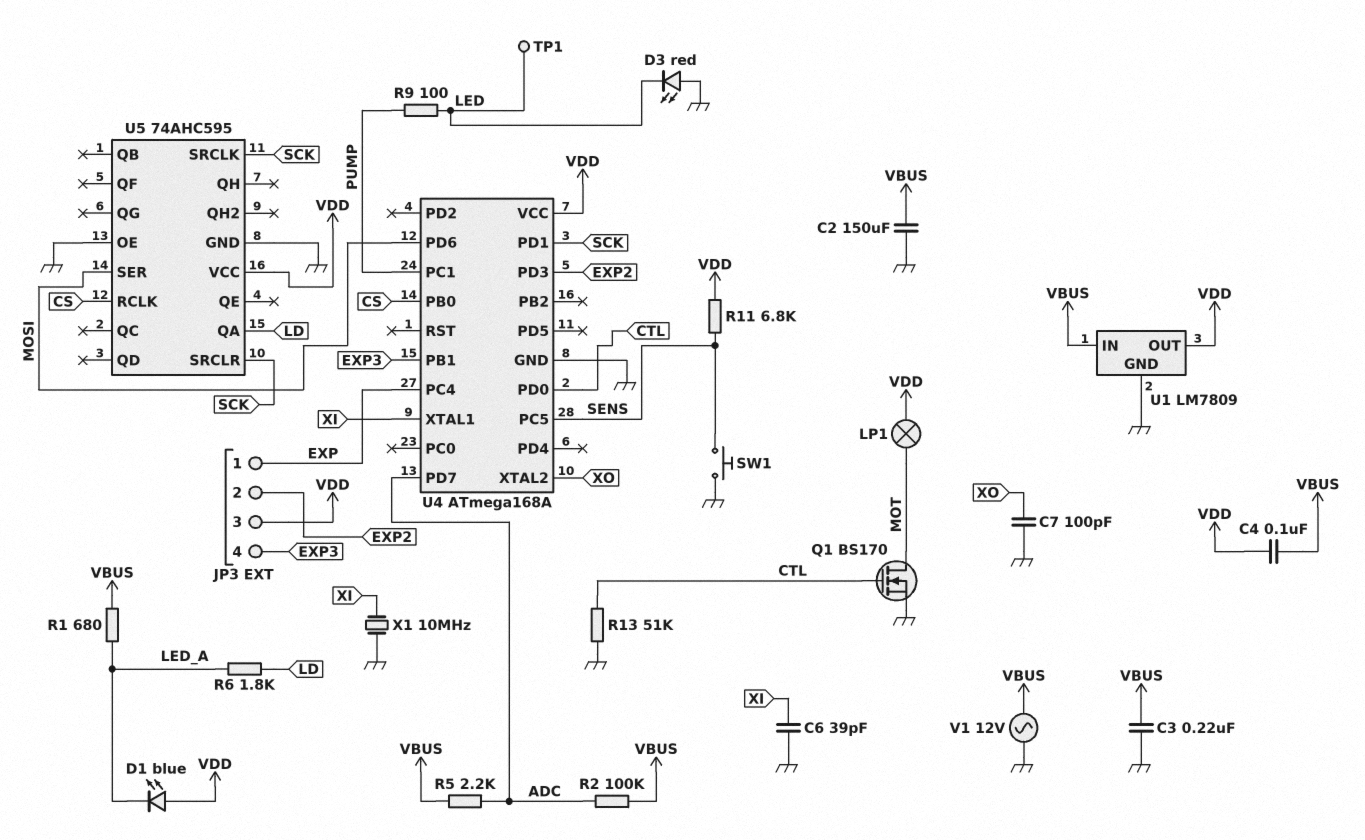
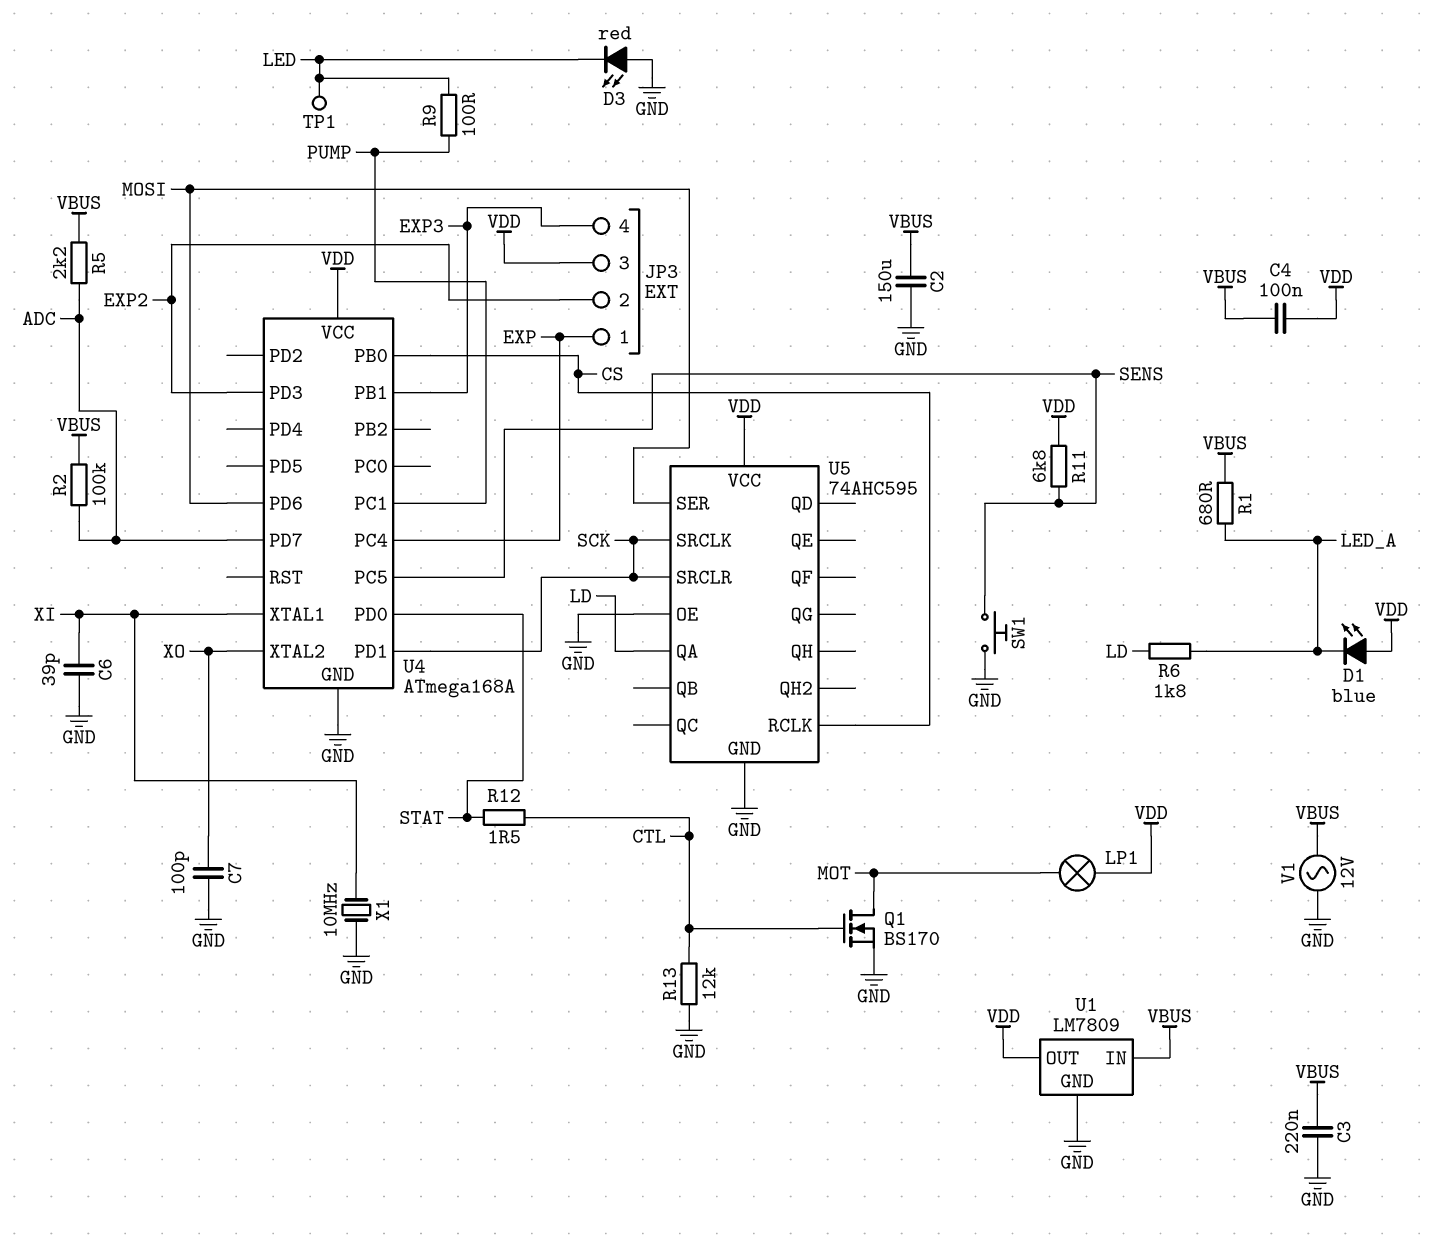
R12: none -> 1.5 (CTL, STAT)
R13: 51k (CTL, GND) -> 12k (CTL, GND)
U4 pin PD0: CTL -> STAT

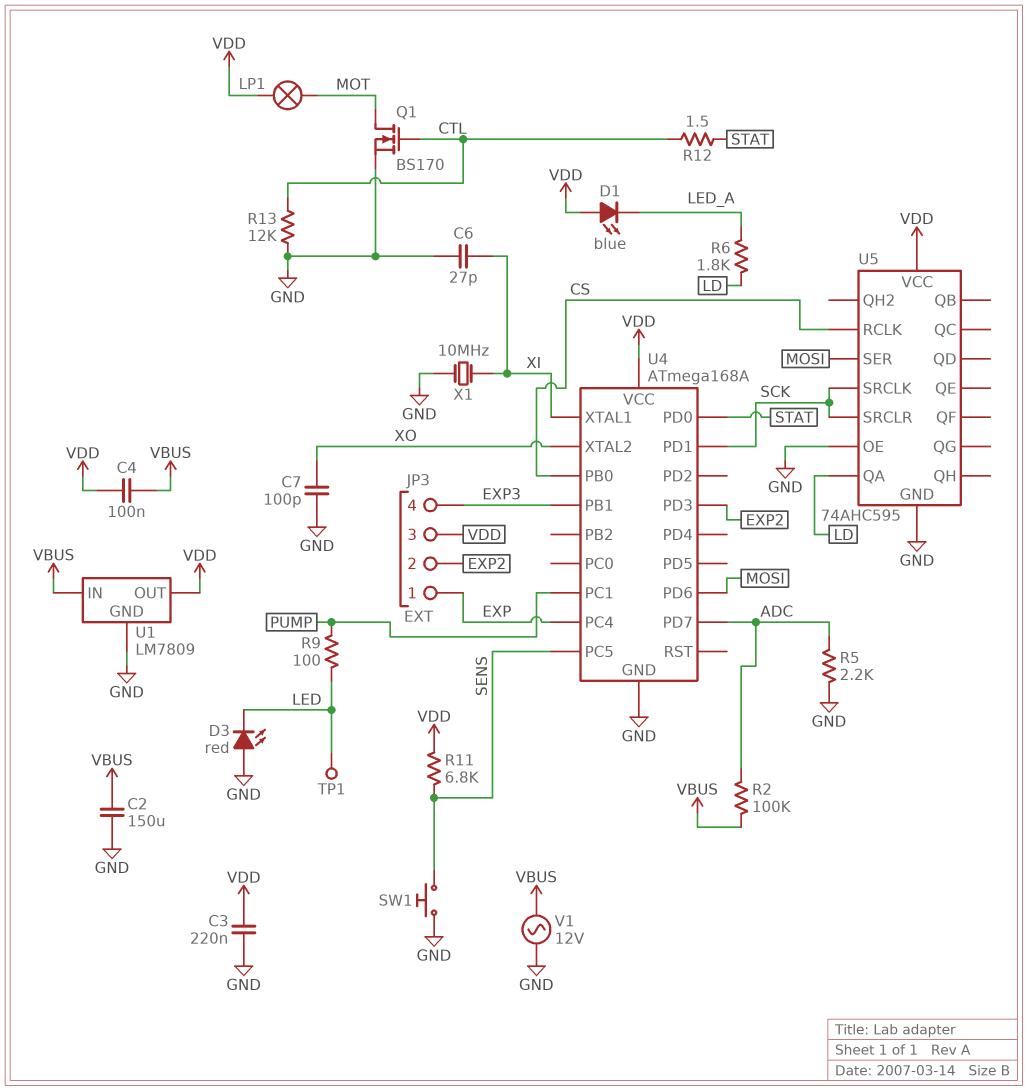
C3: 220nF (GND, VBUS) -> 220nF (GND, VDD)
C6: 39pF (GND, XI) -> 27pF (GND, XI)
R1: 680 (LED_A, VBUS) -> none
R5: 2.2k (ADC, VBUS) -> 2.2k (ADC, GND)

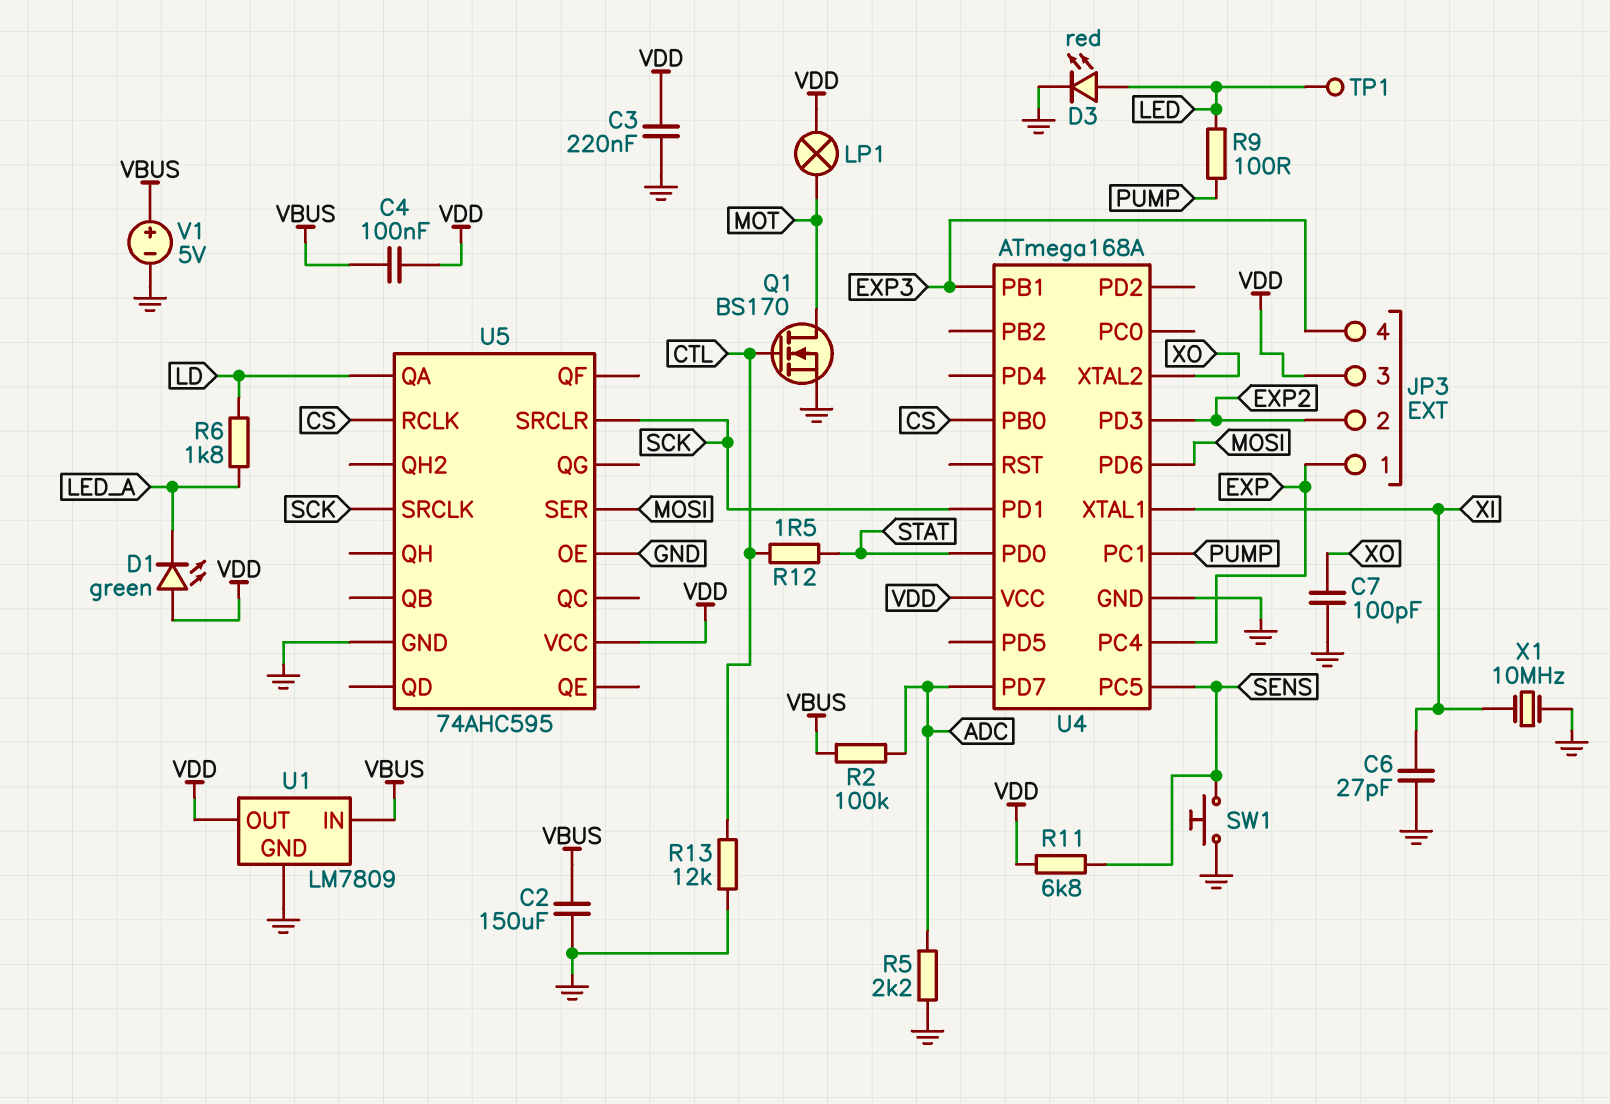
D1: LED blue (A VDD, K LED_A) -> LED green (A VDD, K LED_A)
D3: LED red (A GND, K LED) -> LED red (A LED, K GND)
V1: AC 12V (GND, VBUS) -> 5V (plus VBUS, minus GND)

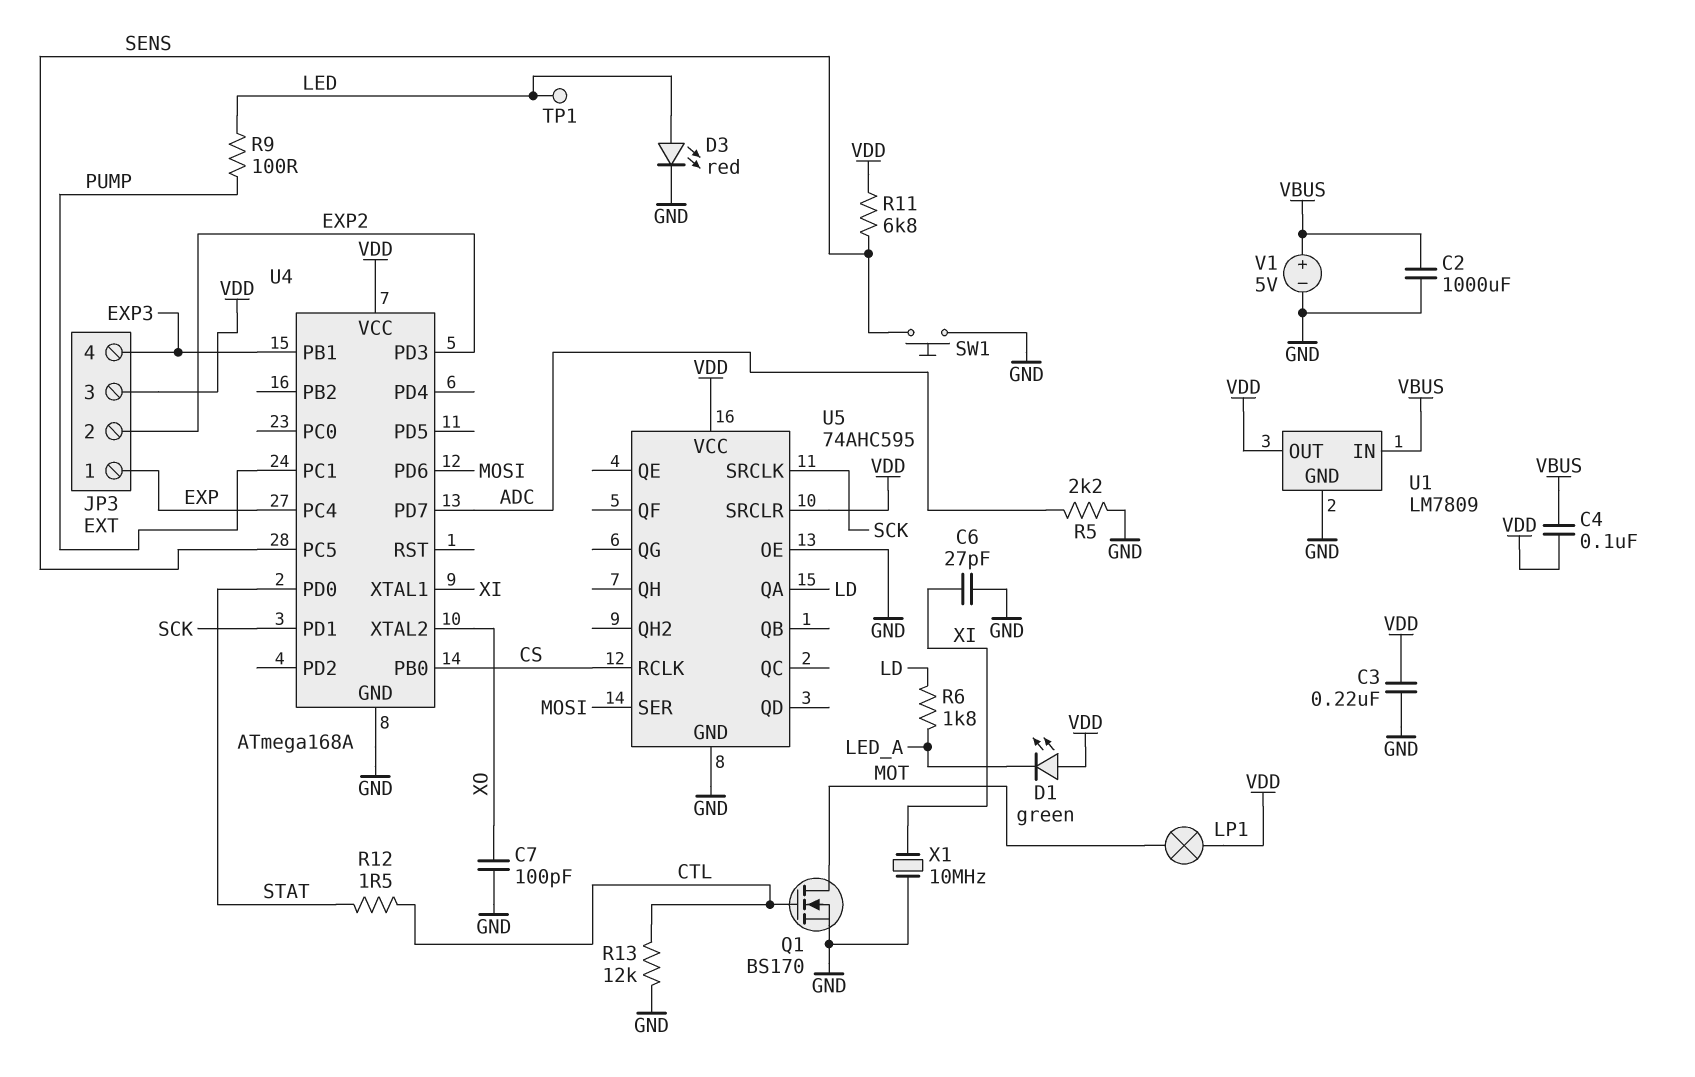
C2: 150uF (GND, VBUS) -> 1000uF (GND, VBUS)
R2: 100k (ADC, VBUS) -> none
U5 pin SRCLR: SCK -> VDD

